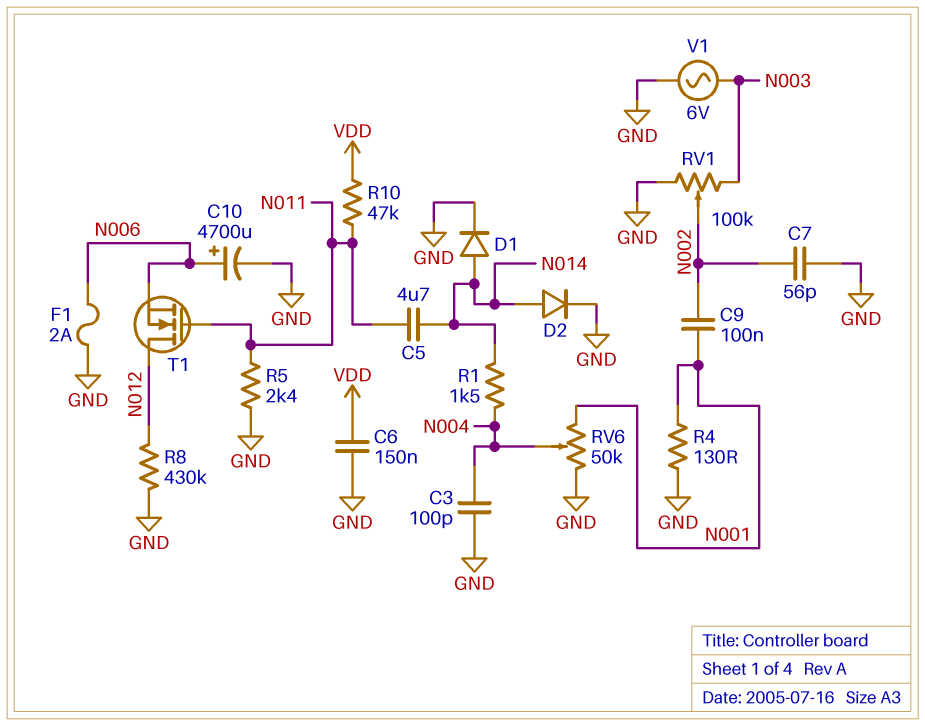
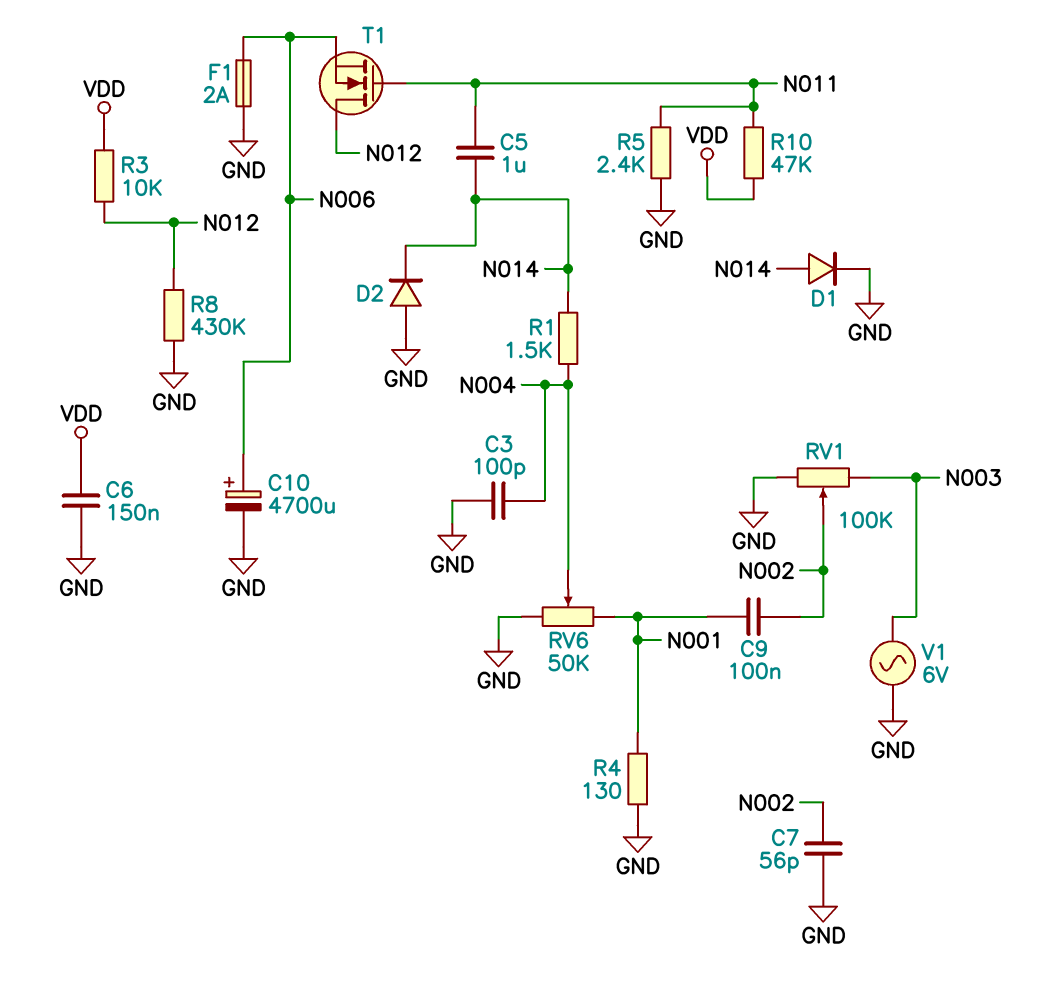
C5: 4.7uF (N011, N014) -> 1uF (N011, N014)
D2: diode (A N014, K GND) -> diode (A GND, K N014)
R3: none -> 10k (N012, VDD)

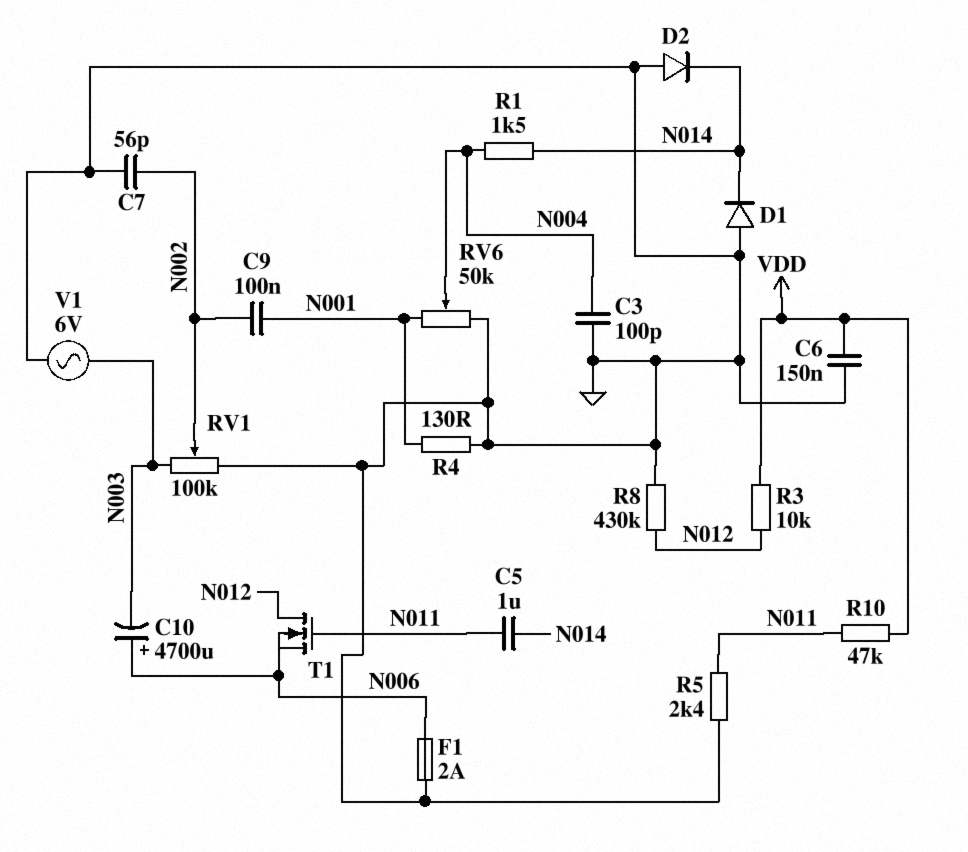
C10: 4700uF (plus N006, minus GND) -> 4700uF (plus N006, minus N003)
D1: diode (A N014, K GND) -> diode (A GND, K N014)

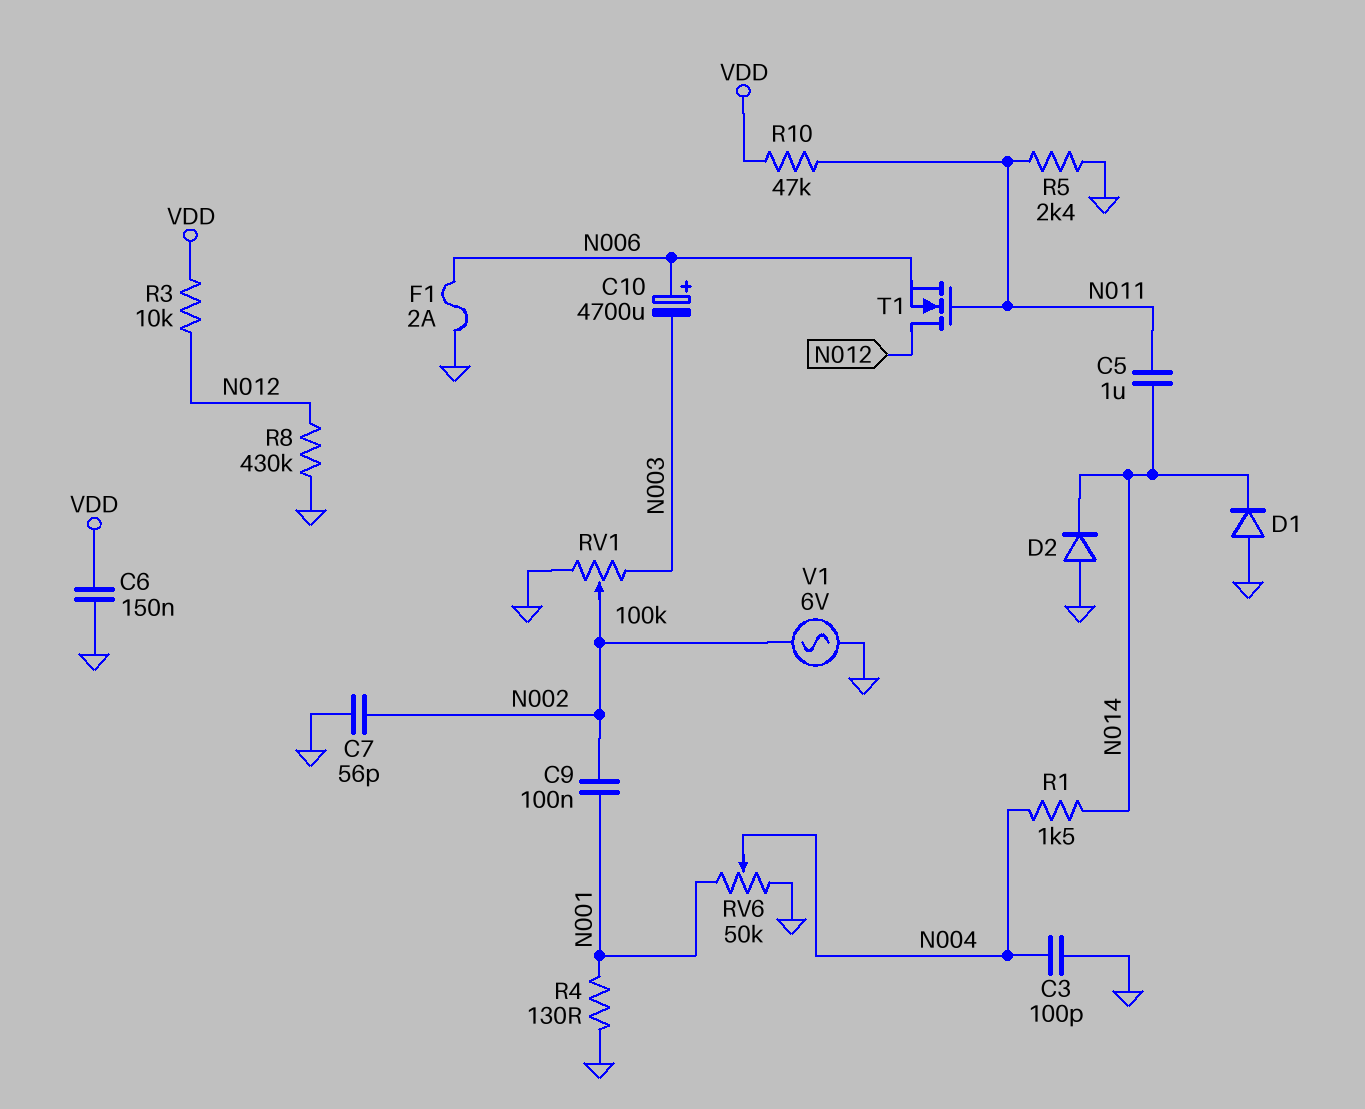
V1: AC 6V (GND, N003) -> AC 6V (GND, N002)

